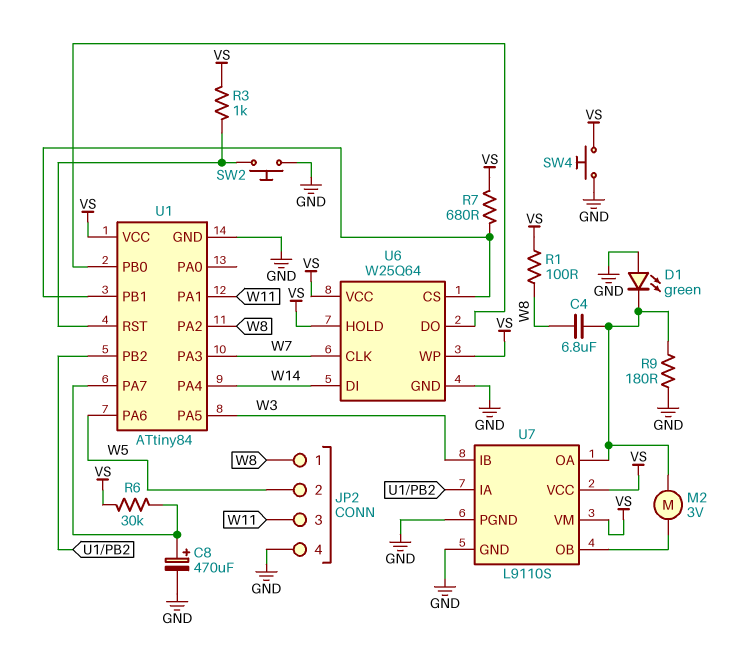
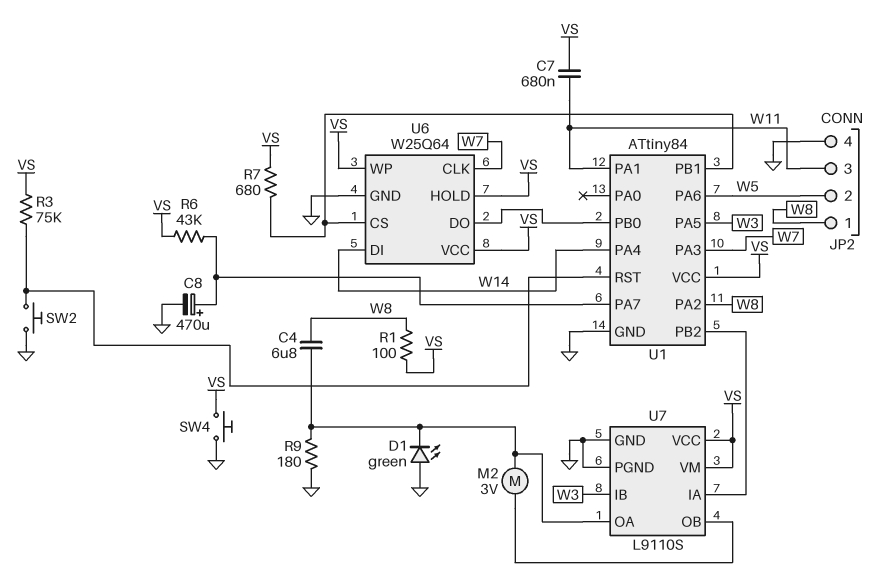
C7: none -> 680nF (VS, W11)
R3: 1k (U1/RST, VS) -> 75k (U1/RST, VS)
R6: 30k (U1/PA7, VS) -> 43k (U1/PA7, VS)

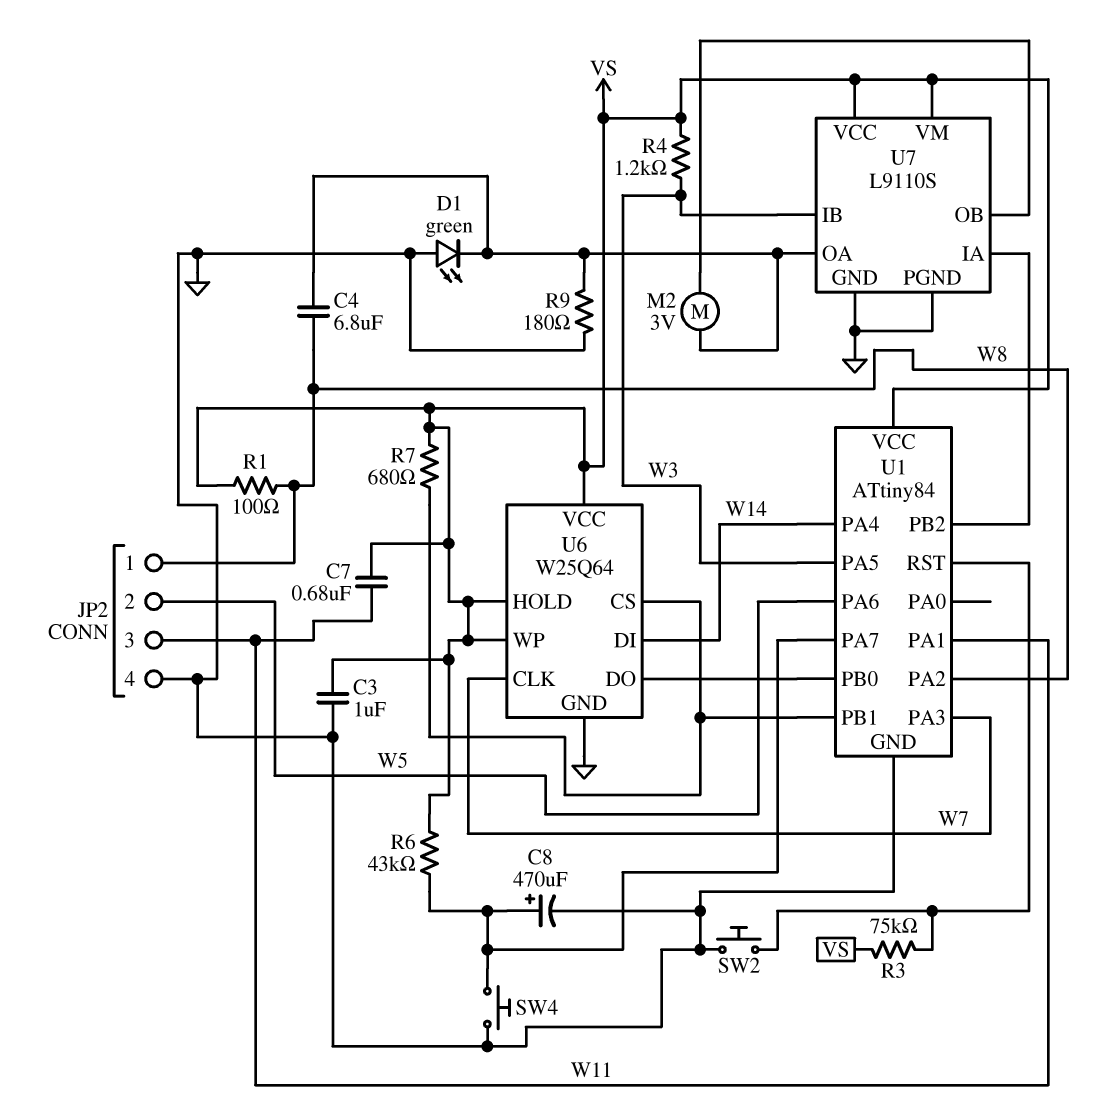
C3: none -> 1uF (GND, VS)
R4: none -> 1.2k (VS, W3)
SW4: button (GND, VS) -> button (GND, U1/PA7)

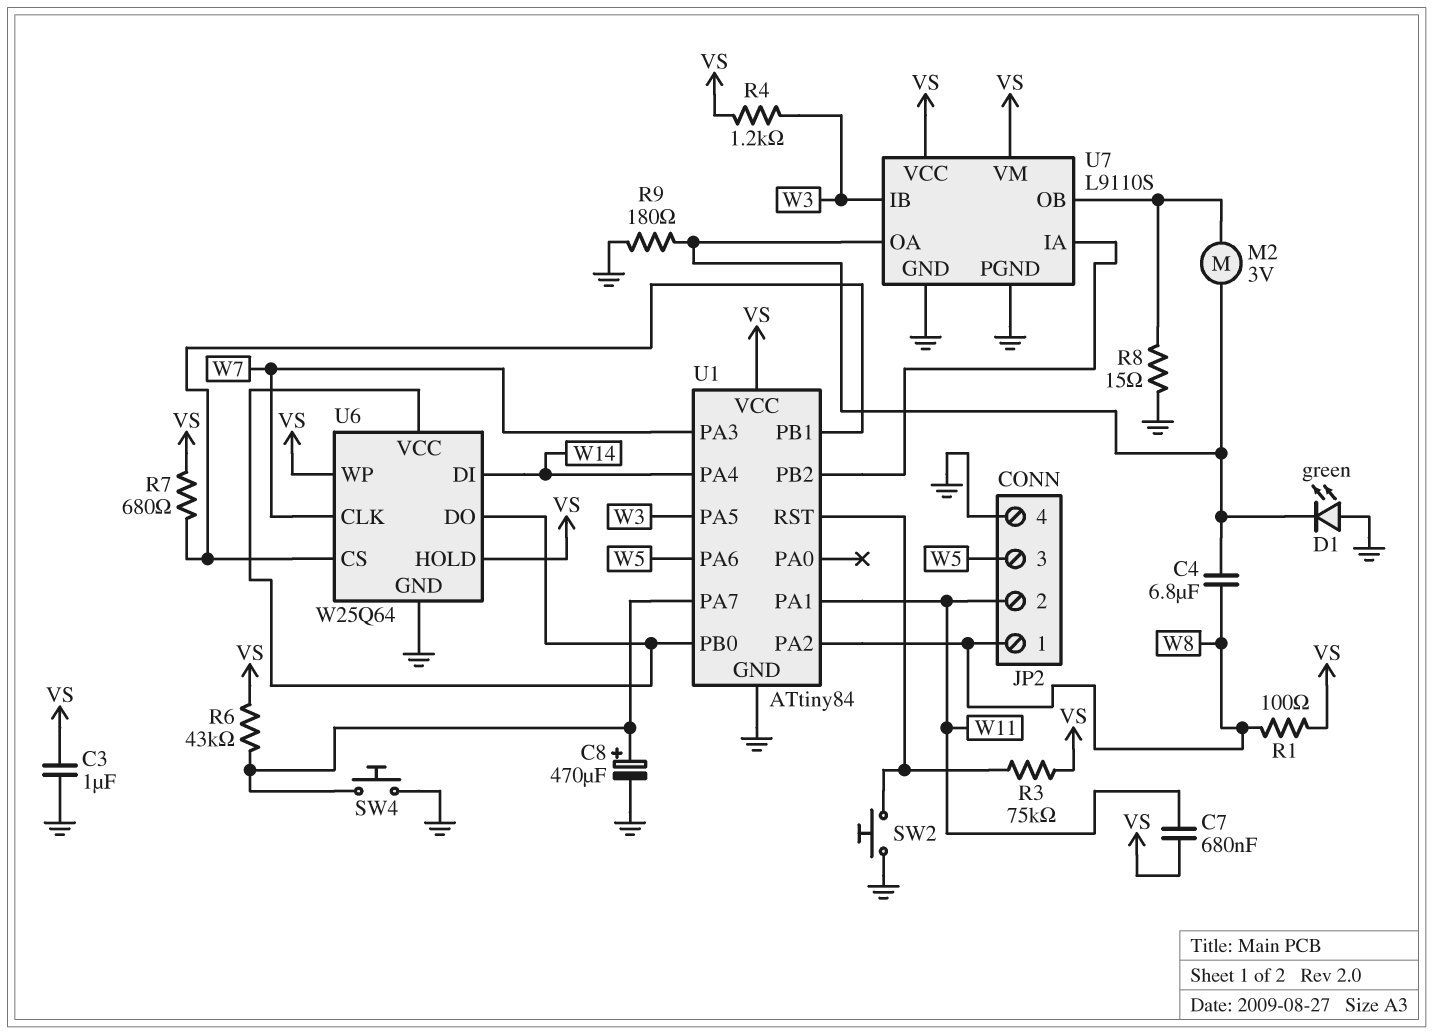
JP2 pin 2: W5 -> W11
JP2 pin 3: W11 -> W5
R8: none -> 15 (GND, U7/OB)
U6 pin VCC: VS -> U1/PB0

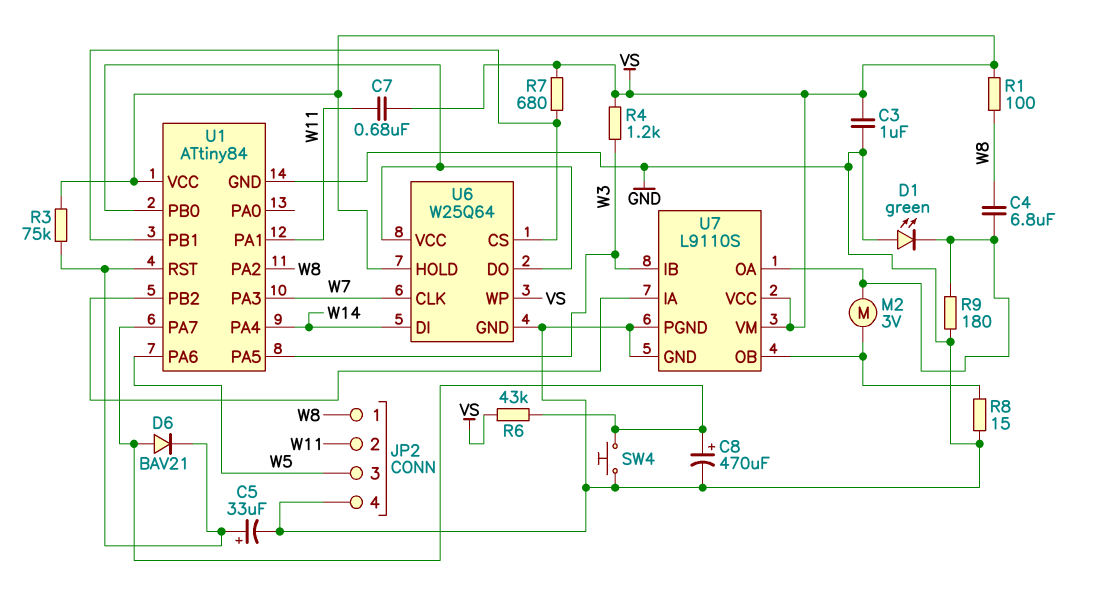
C5: none -> 33uF (plus U1/RST, minus GND)
D6: none -> diode BAV21 (A U1/PA7, K U1/RST)
SW2: button (GND, U1/RST) -> none

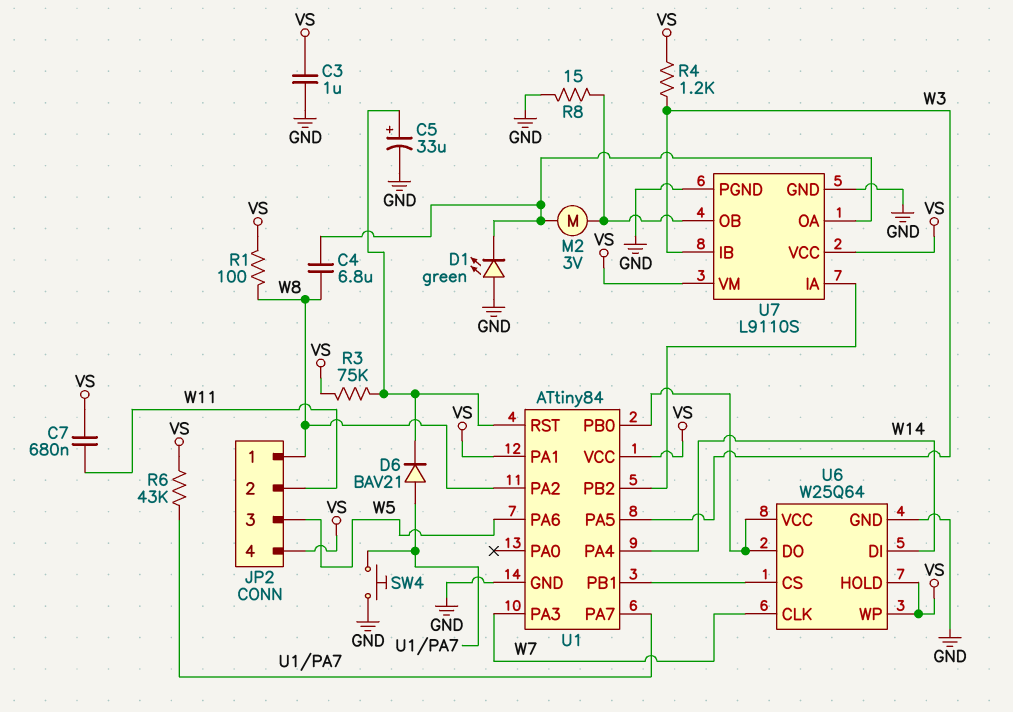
C8: 470uF (plus U1/PA7, minus GND) -> none
JP2 pin 4: GND -> VS
R7: 680 (U1/PB1, VS) -> none
R9: 180 (GND, U7/OA) -> none
U1 pin PA1: W11 -> VS

